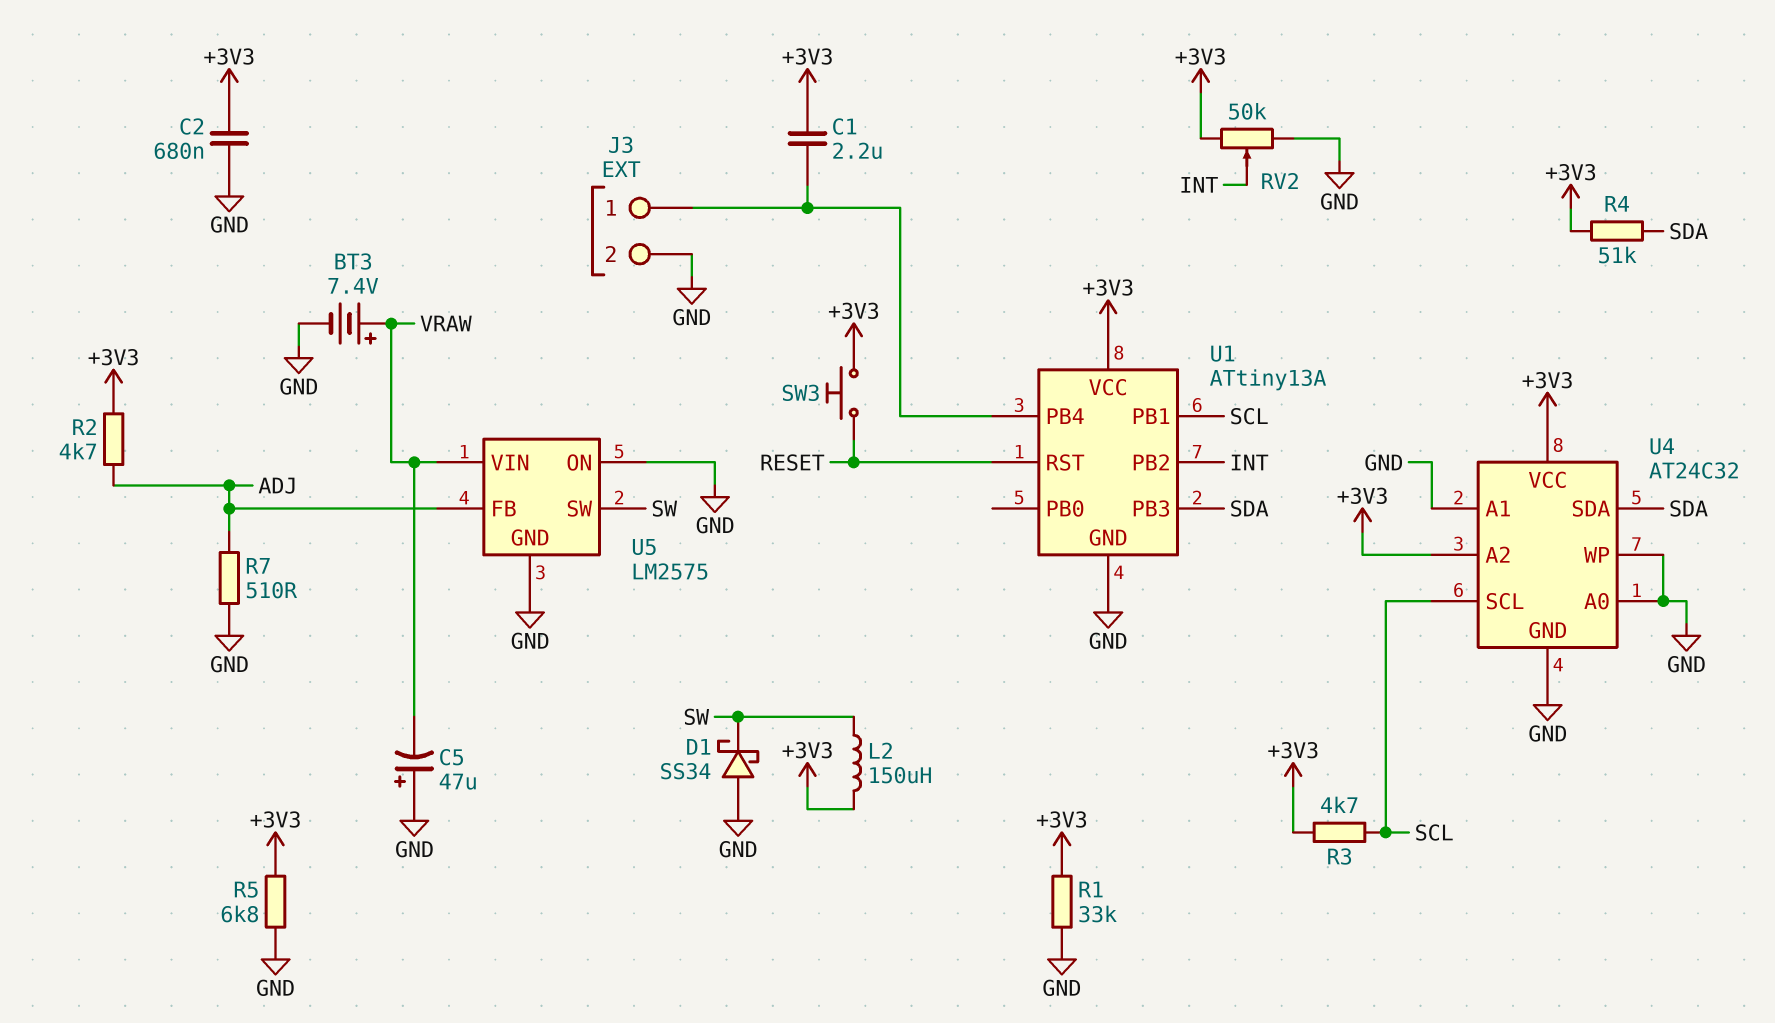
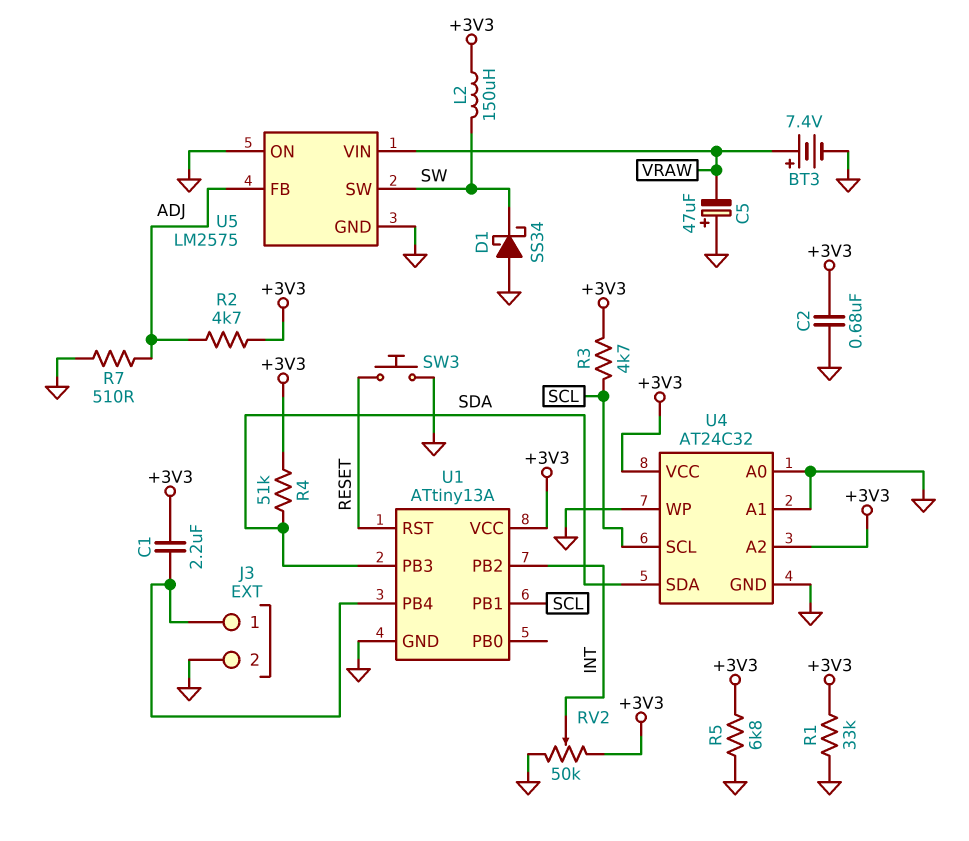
SW3: button (+3V3, RESET) -> button (GND, RESET)

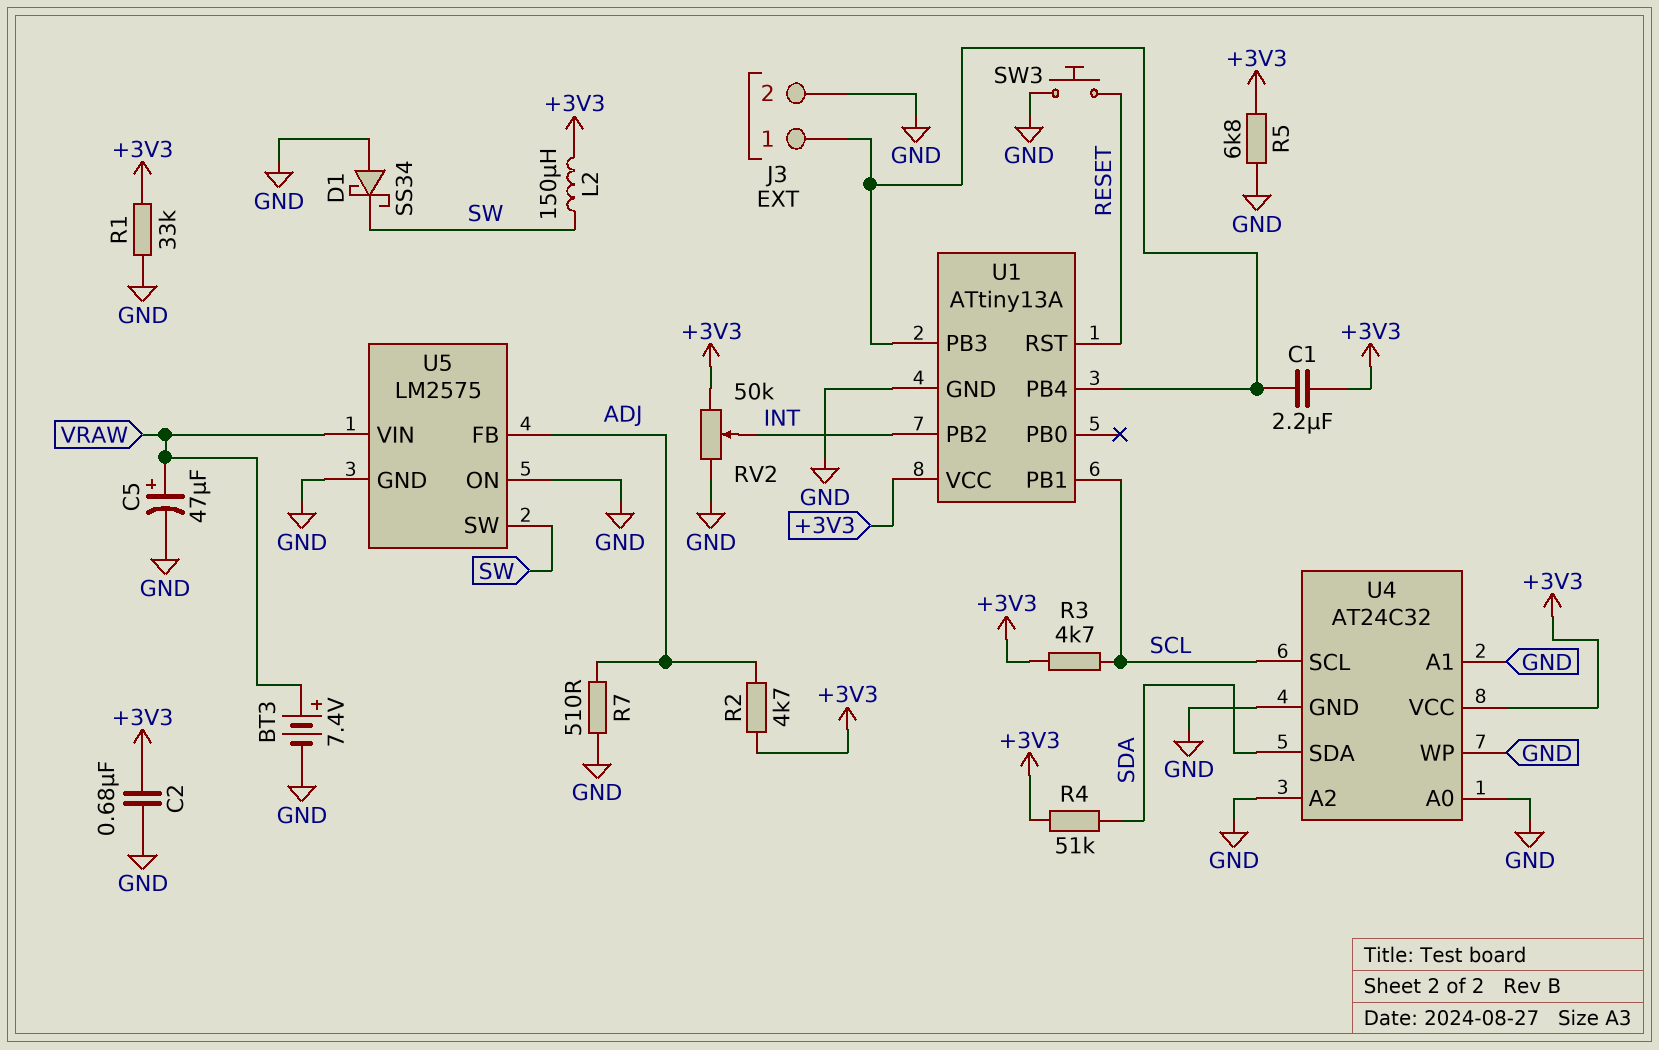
C5: 47uF (plus GND, minus VRAW) -> 47uF (plus VRAW, minus GND)
U1 pin PB3: SDA -> J3/1
U4 pin A2: +3V3 -> GND

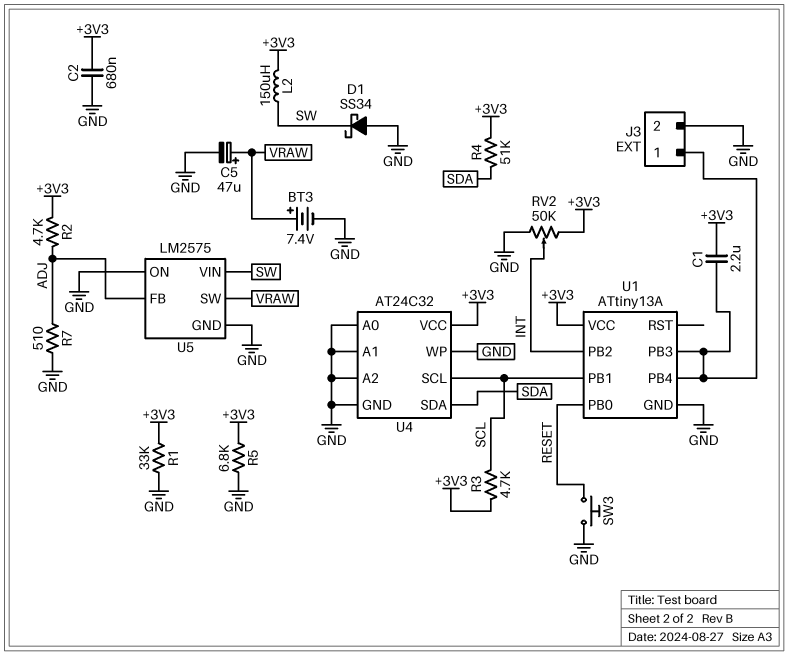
U1 pin PB0: none -> RESET
U1 pin RST: RESET -> none
U5 pin SW: SW -> VRAW
U5 pin VIN: VRAW -> SW

